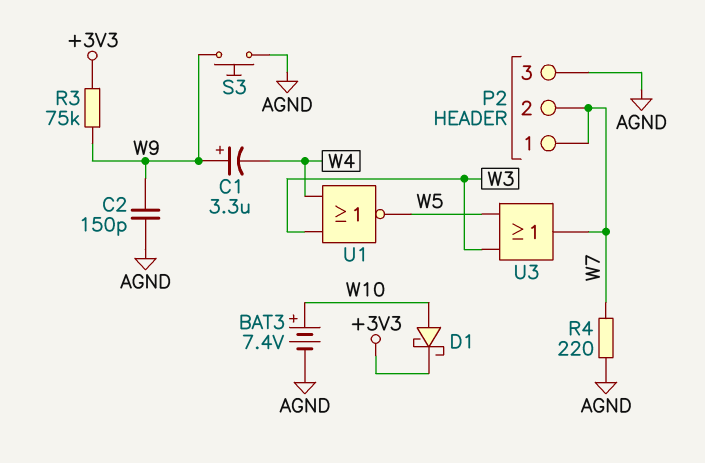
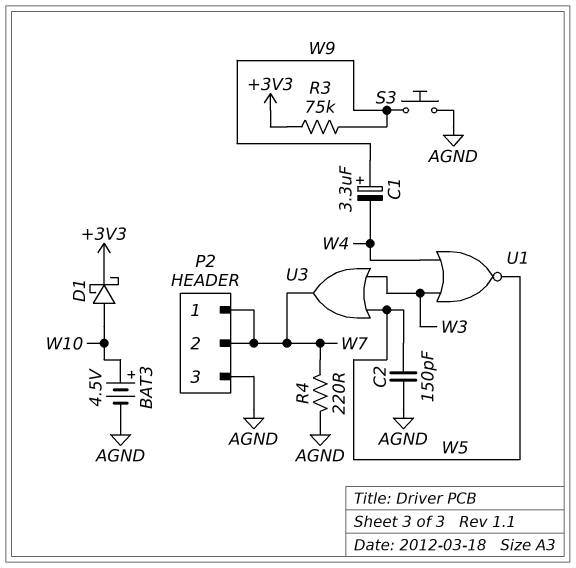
BAT3: 7.4V (plus W10, minus AGND) -> 4.5V (plus W10, minus AGND)
C2: 150pF (AGND, W9) -> 150pF (AGND, W5)

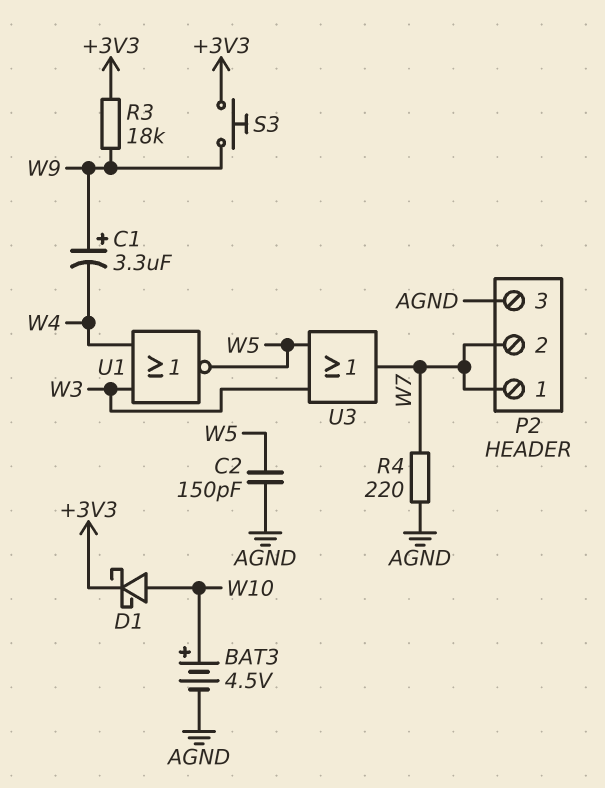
R3: 75k (+3V3, W9) -> 18k (+3V3, W9)
S3: button (AGND, W9) -> button (+3V3, W9)

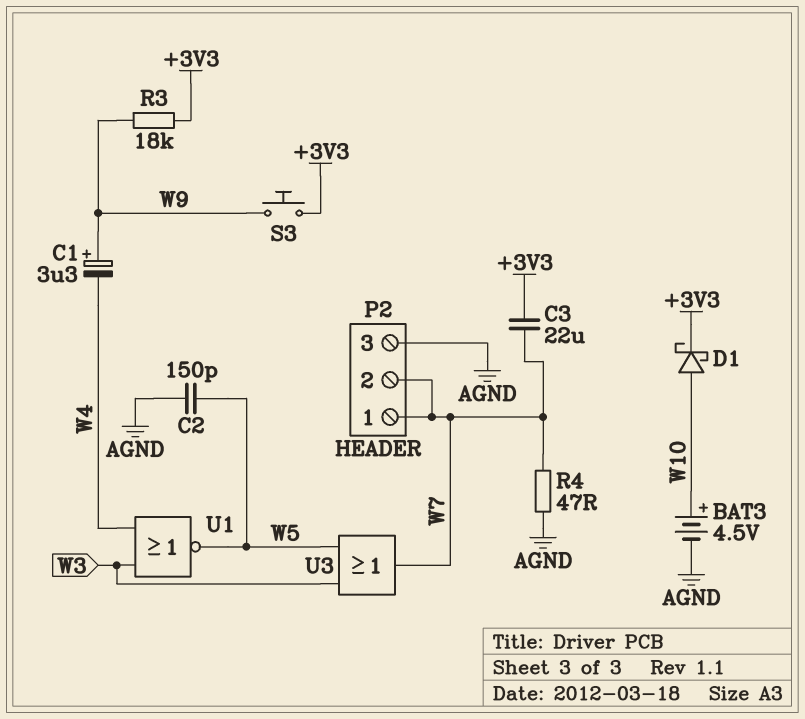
C3: none -> 22uF (+3V3, W7)
R4: 220 (AGND, W7) -> 47 (AGND, W7)

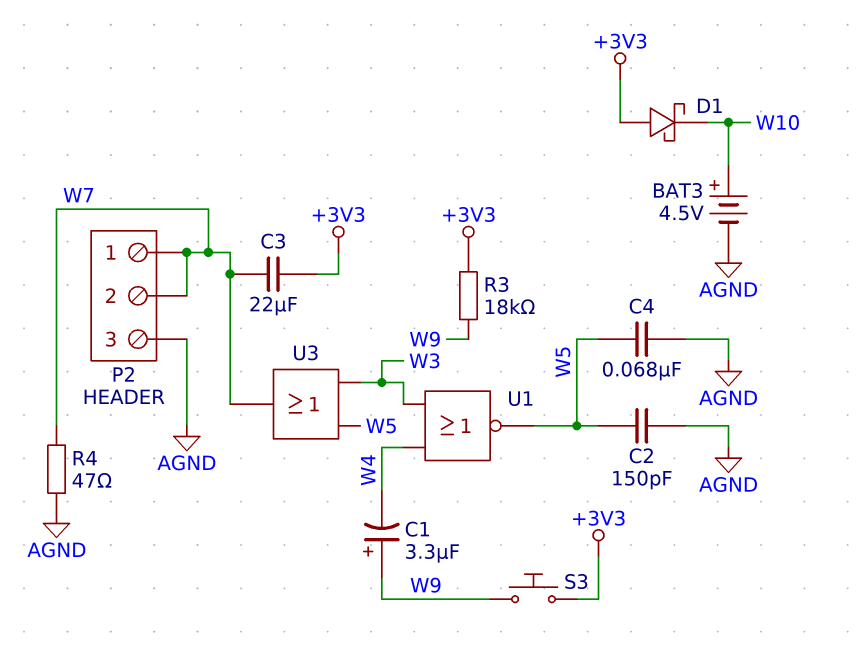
C4: none -> 68nF (AGND, W5)
D1: schottky (A W10, K +3V3) -> schottky (A +3V3, K W10)

